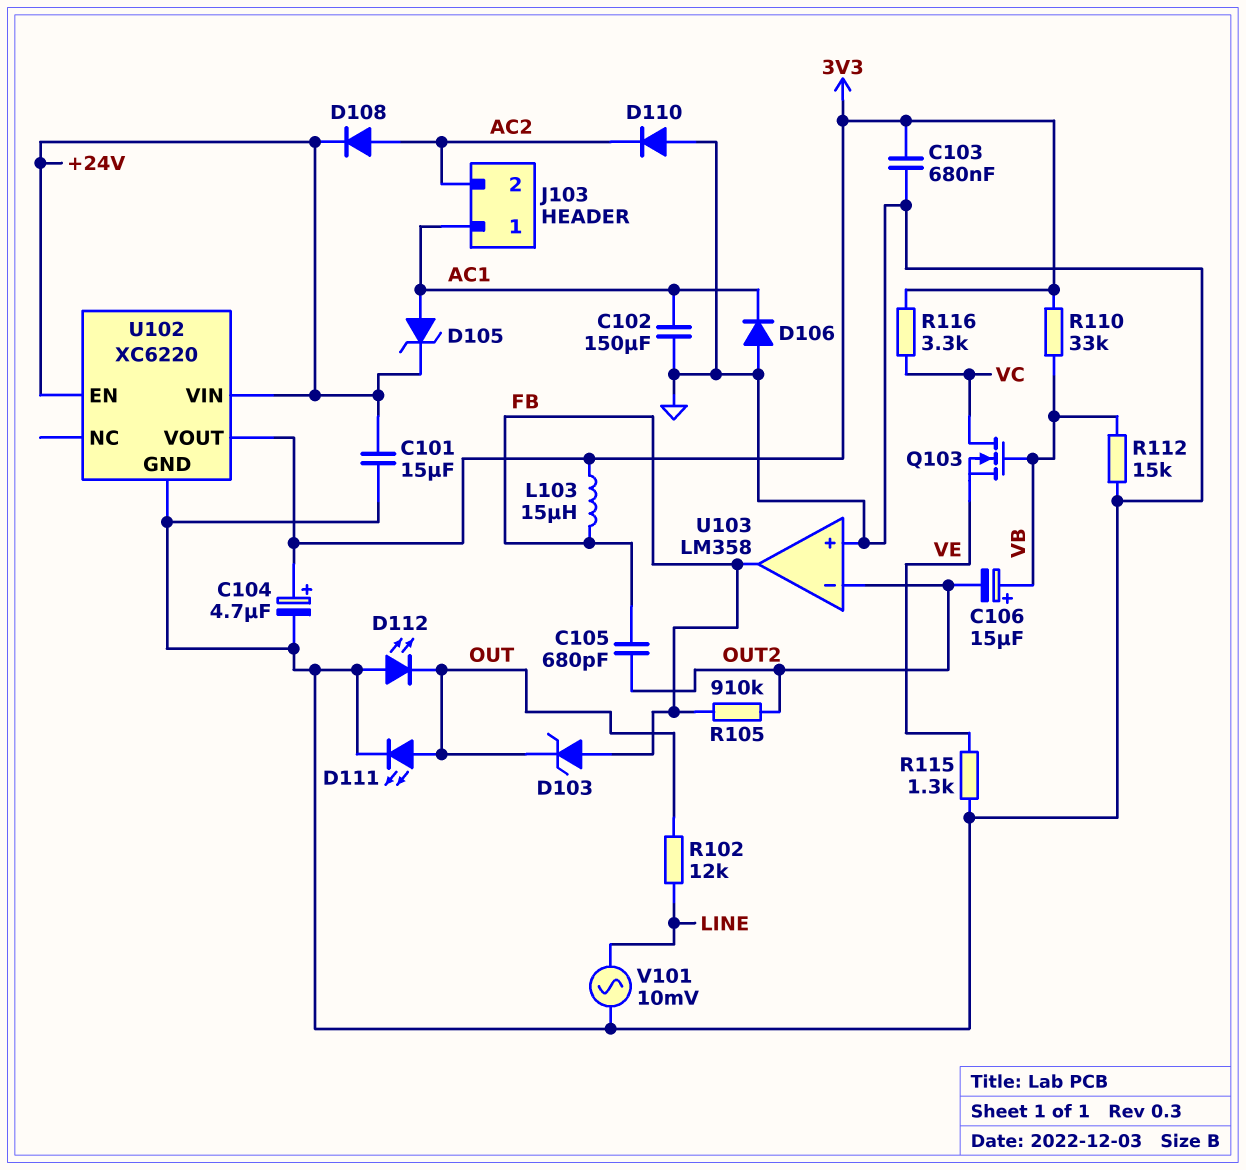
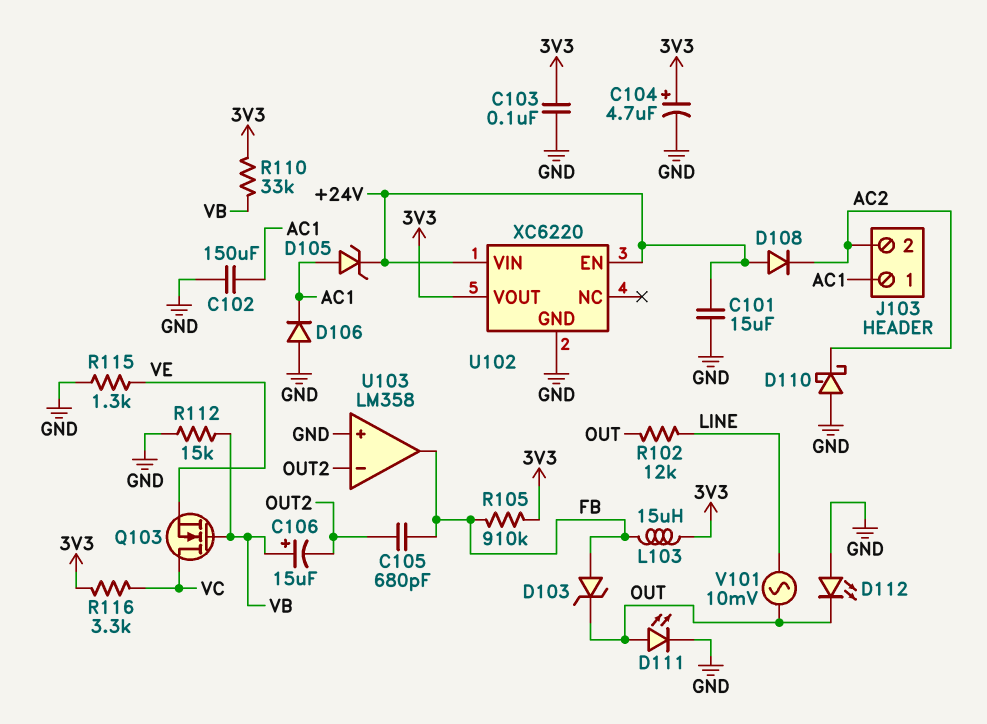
C103: 680nF (3V3, GND) -> 100nF (3V3, GND)
D108: diode (A AC2, K +24V) -> diode (A +24V, K AC2)
D110: diode (A GND, K AC2) -> schottky (A GND, K AC2)
R105: 910k (FB, OUT2) -> 910k (3V3, FB)
V101: AC 10mV (GND, LINE) -> AC 10mV (LINE, OUT)

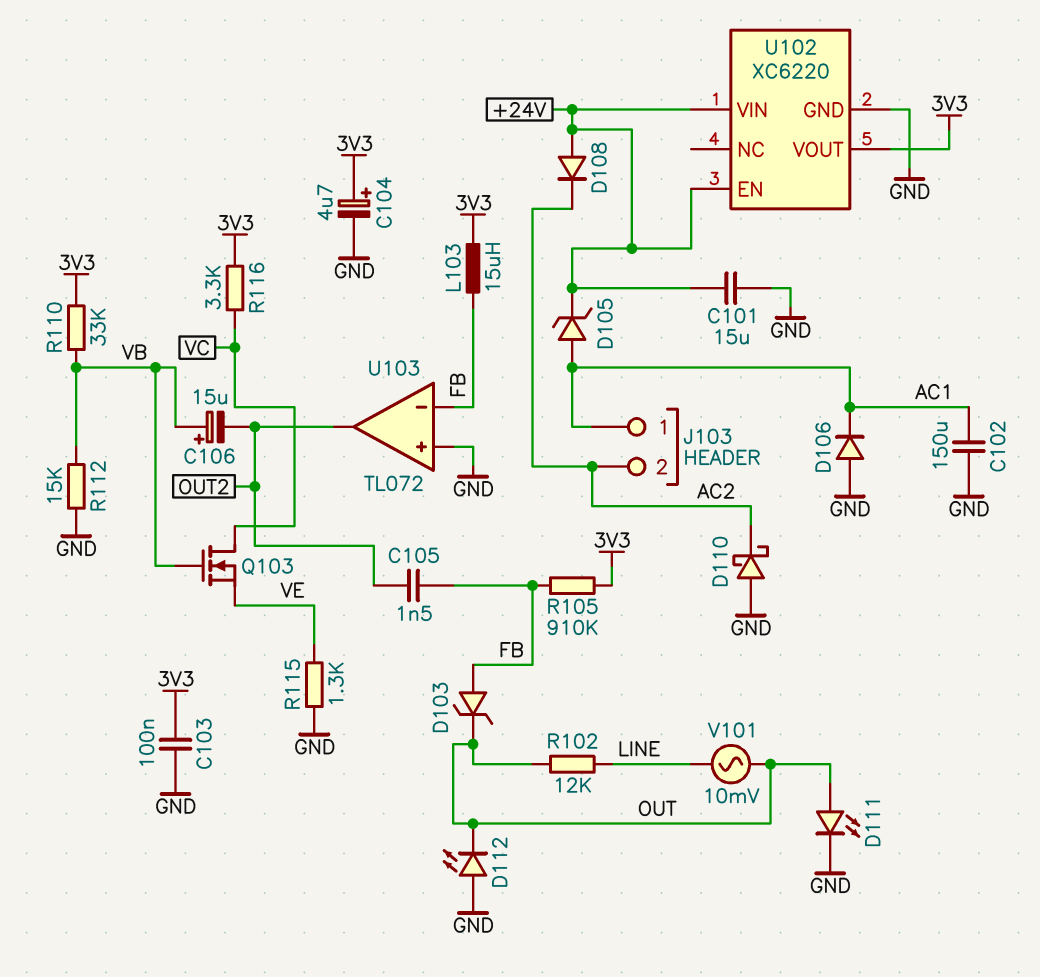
C105: 680pF (FB, OUT2) -> 1.5nF (FB, OUT2)
U103: LM358 -> TL072
U103 pin in-: OUT2 -> FB
U103 pin out: FB -> OUT2

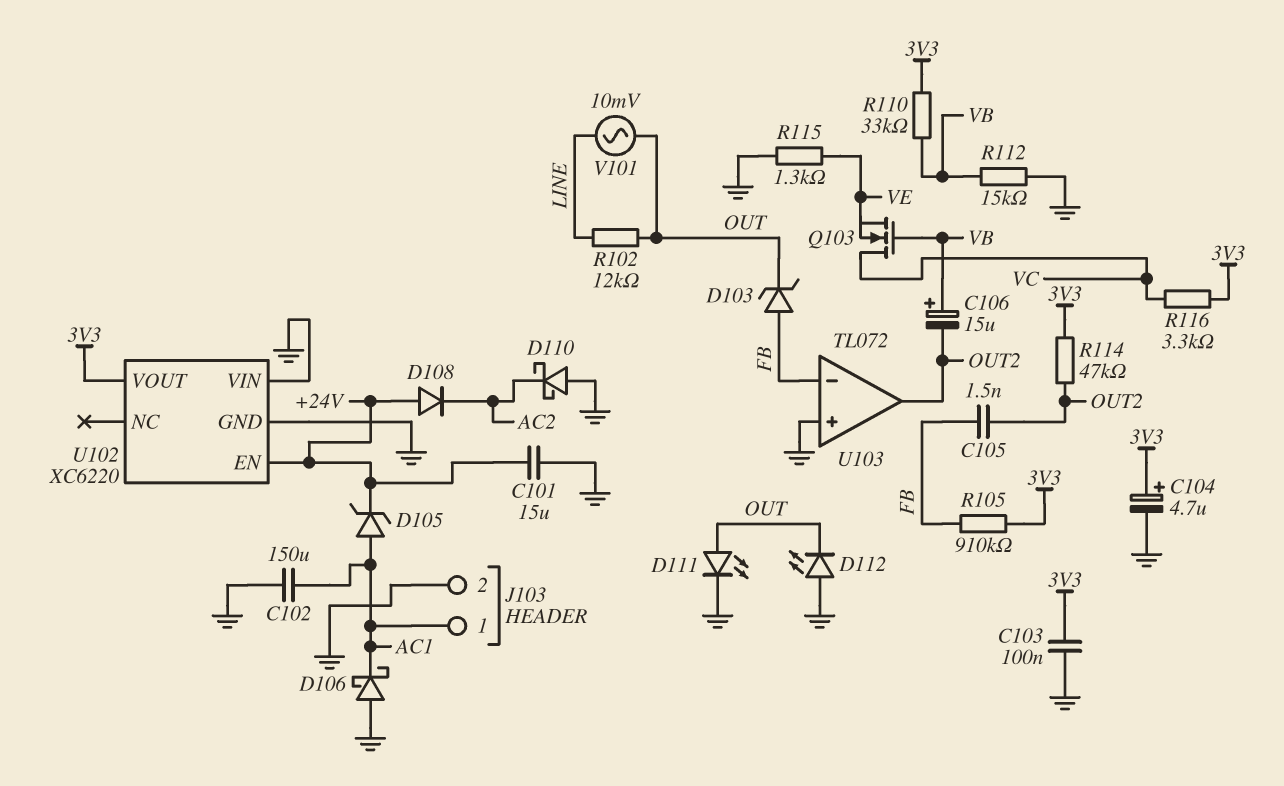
D106: diode (A GND, K AC1) -> schottky (A GND, K AC1)
J103 pin 2: AC2 -> GND
L103: 15uH (3V3, FB) -> none
R114: none -> 47k (3V3, OUT2)
U102 pin VIN: +24V -> GND

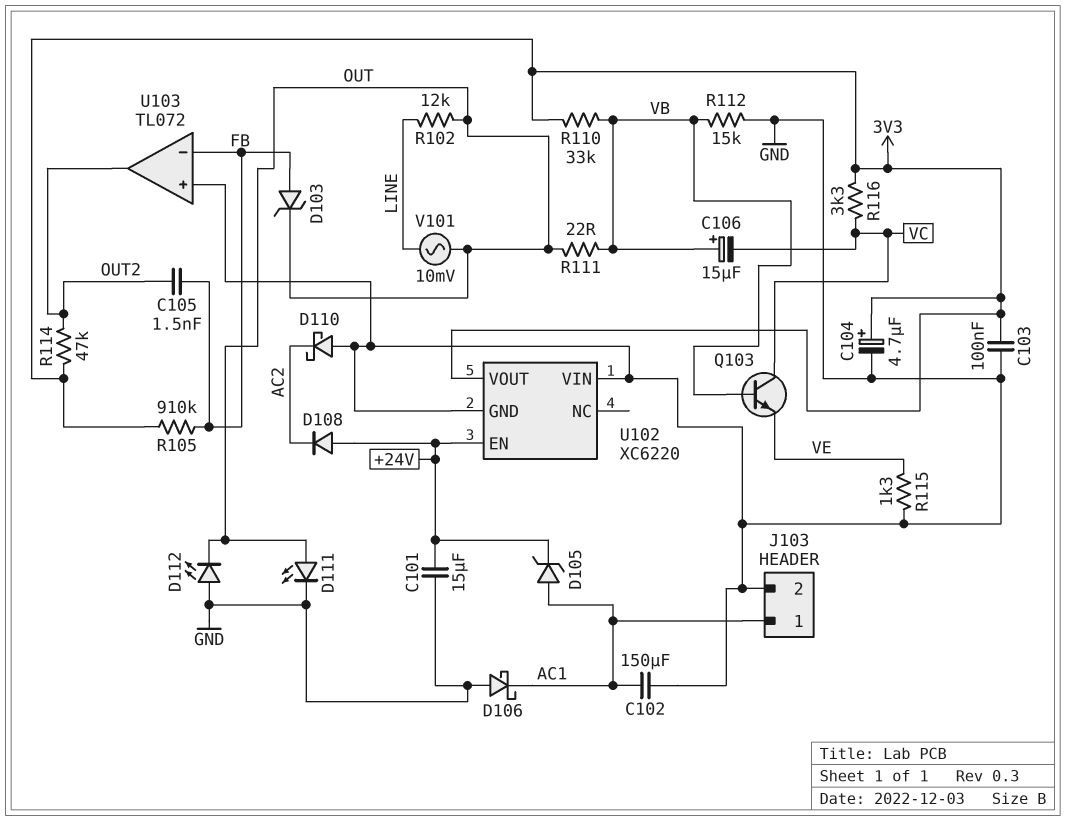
C106: 15uF (plus VB, minus OUT2) -> 15uF (plus VB, minus VC)
Q103: NMOS (G VB, D VC, S VE) -> NPN (B VB, C VC, E VE)
R111: none -> 22 (OUT, VB)

